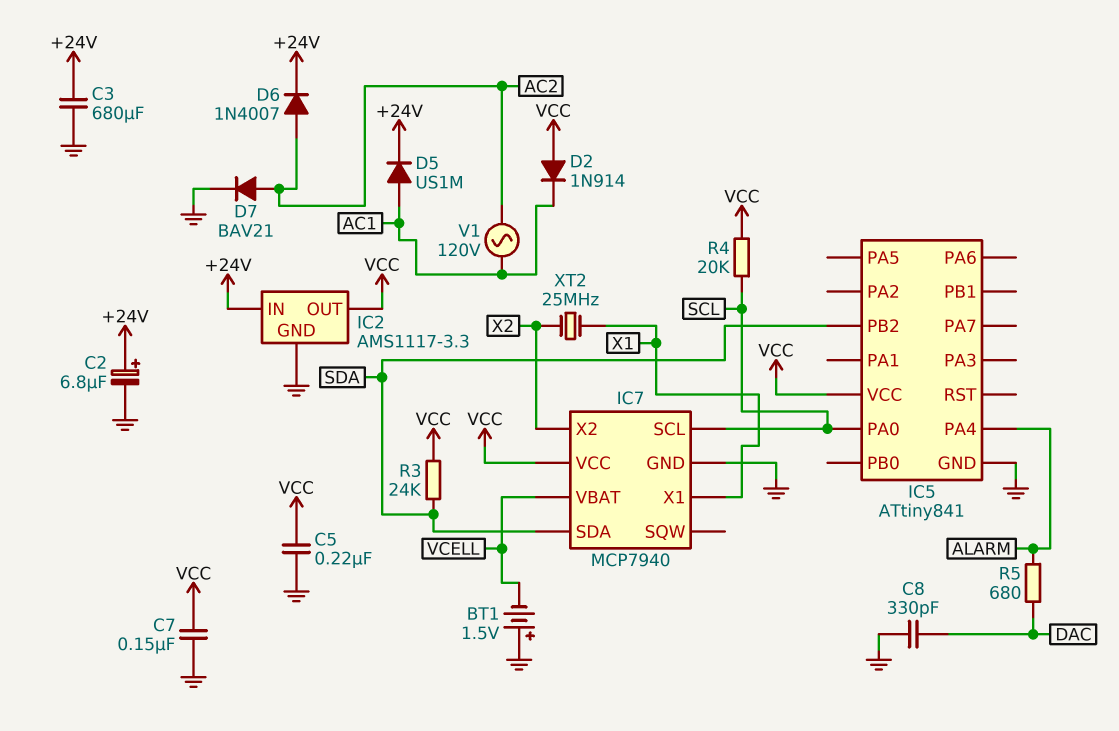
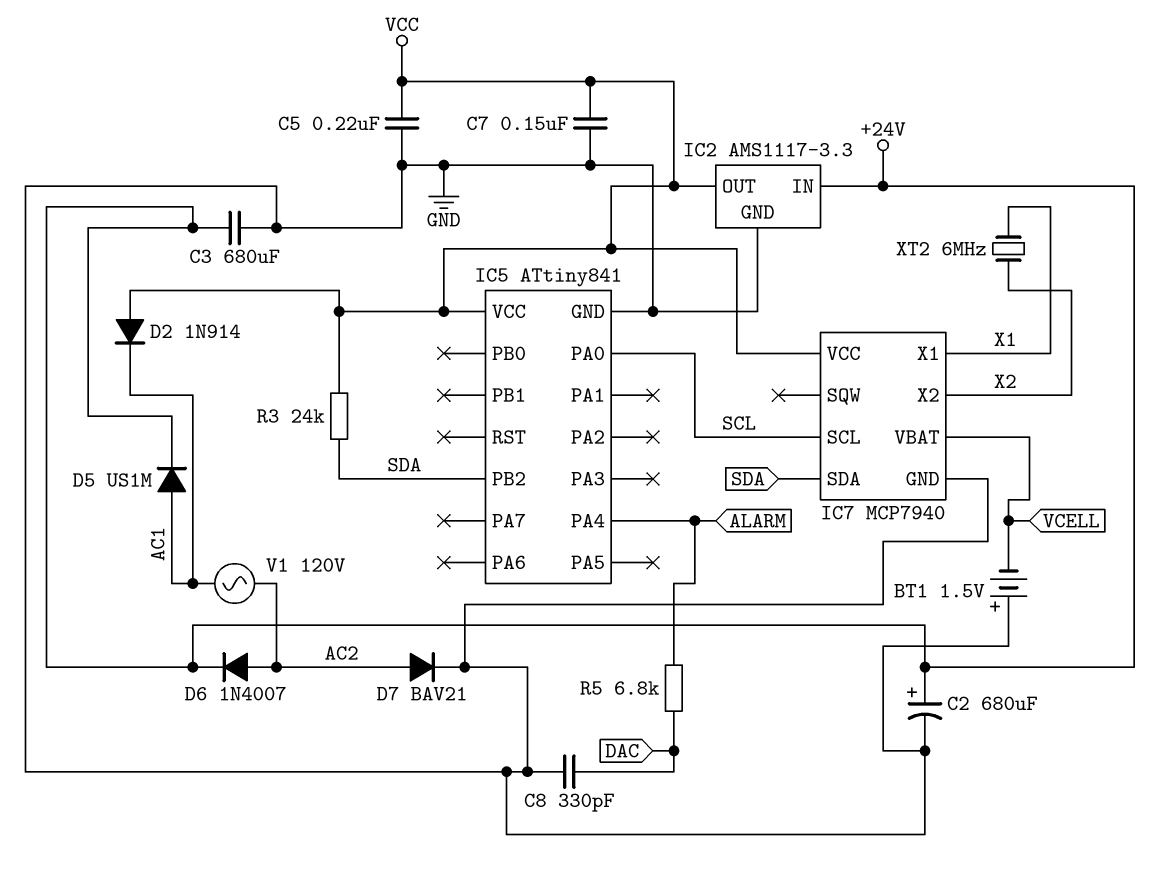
C2: 6.8uF (plus +24V, minus GND) -> 680uF (plus +24V, minus GND)
R4: 20k (SCL, VCC) -> none
R5: 680 (ALARM, DAC) -> 6.8k (ALARM, DAC)
XT2: 25MHz (X1, X2) -> 6MHz (X1, X2)

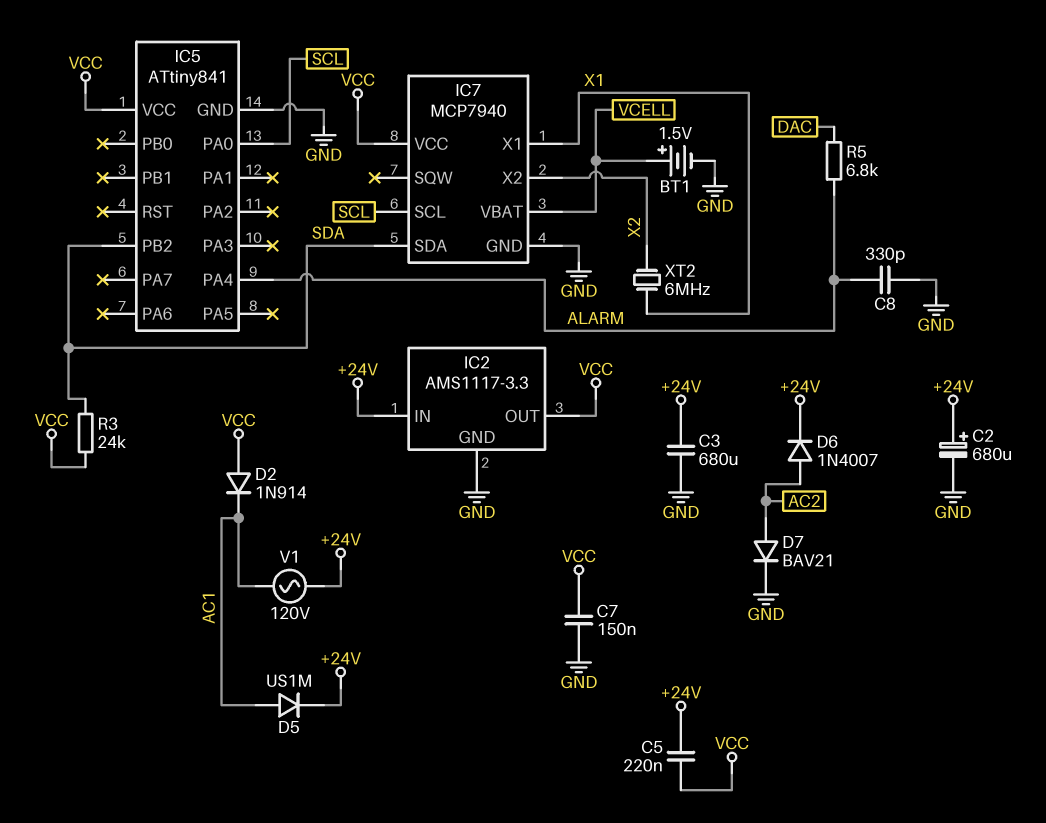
BT1: 1.5V (plus GND, minus VCELL) -> 1.5V (plus VCELL, minus GND)
C5: 220nF (GND, VCC) -> 220nF (+24V, VCC)
C8: 330pF (DAC, GND) -> 330pF (ALARM, GND)
V1: AC 120V (AC1, AC2) -> AC 120V (+24V, AC1)

